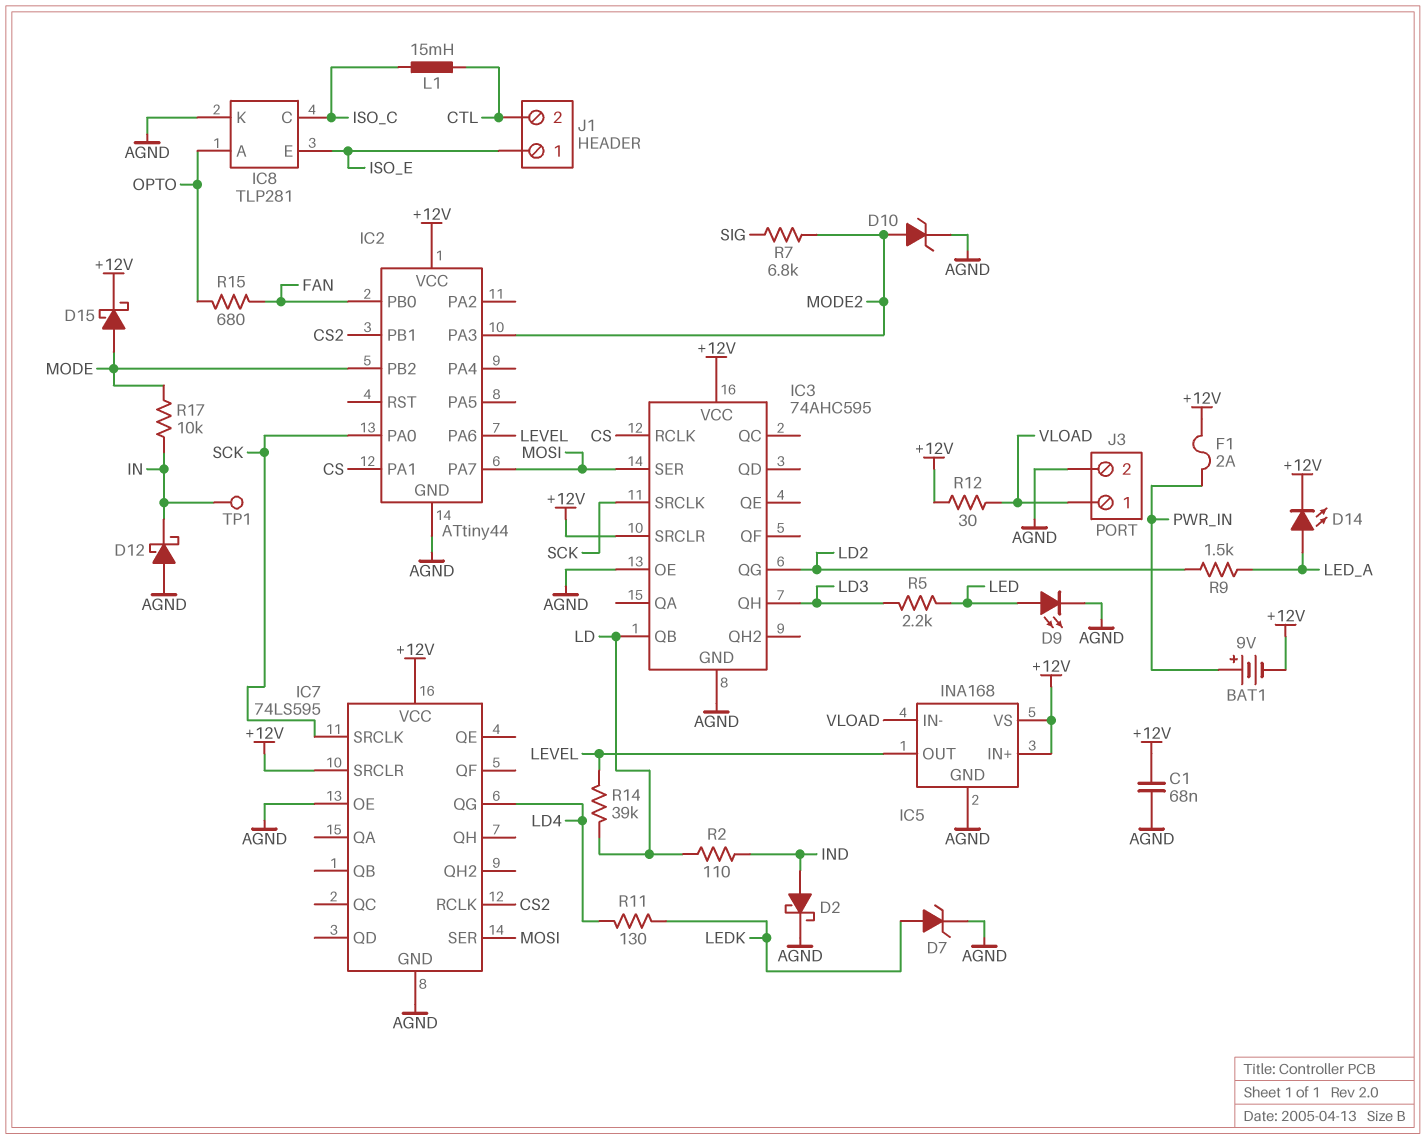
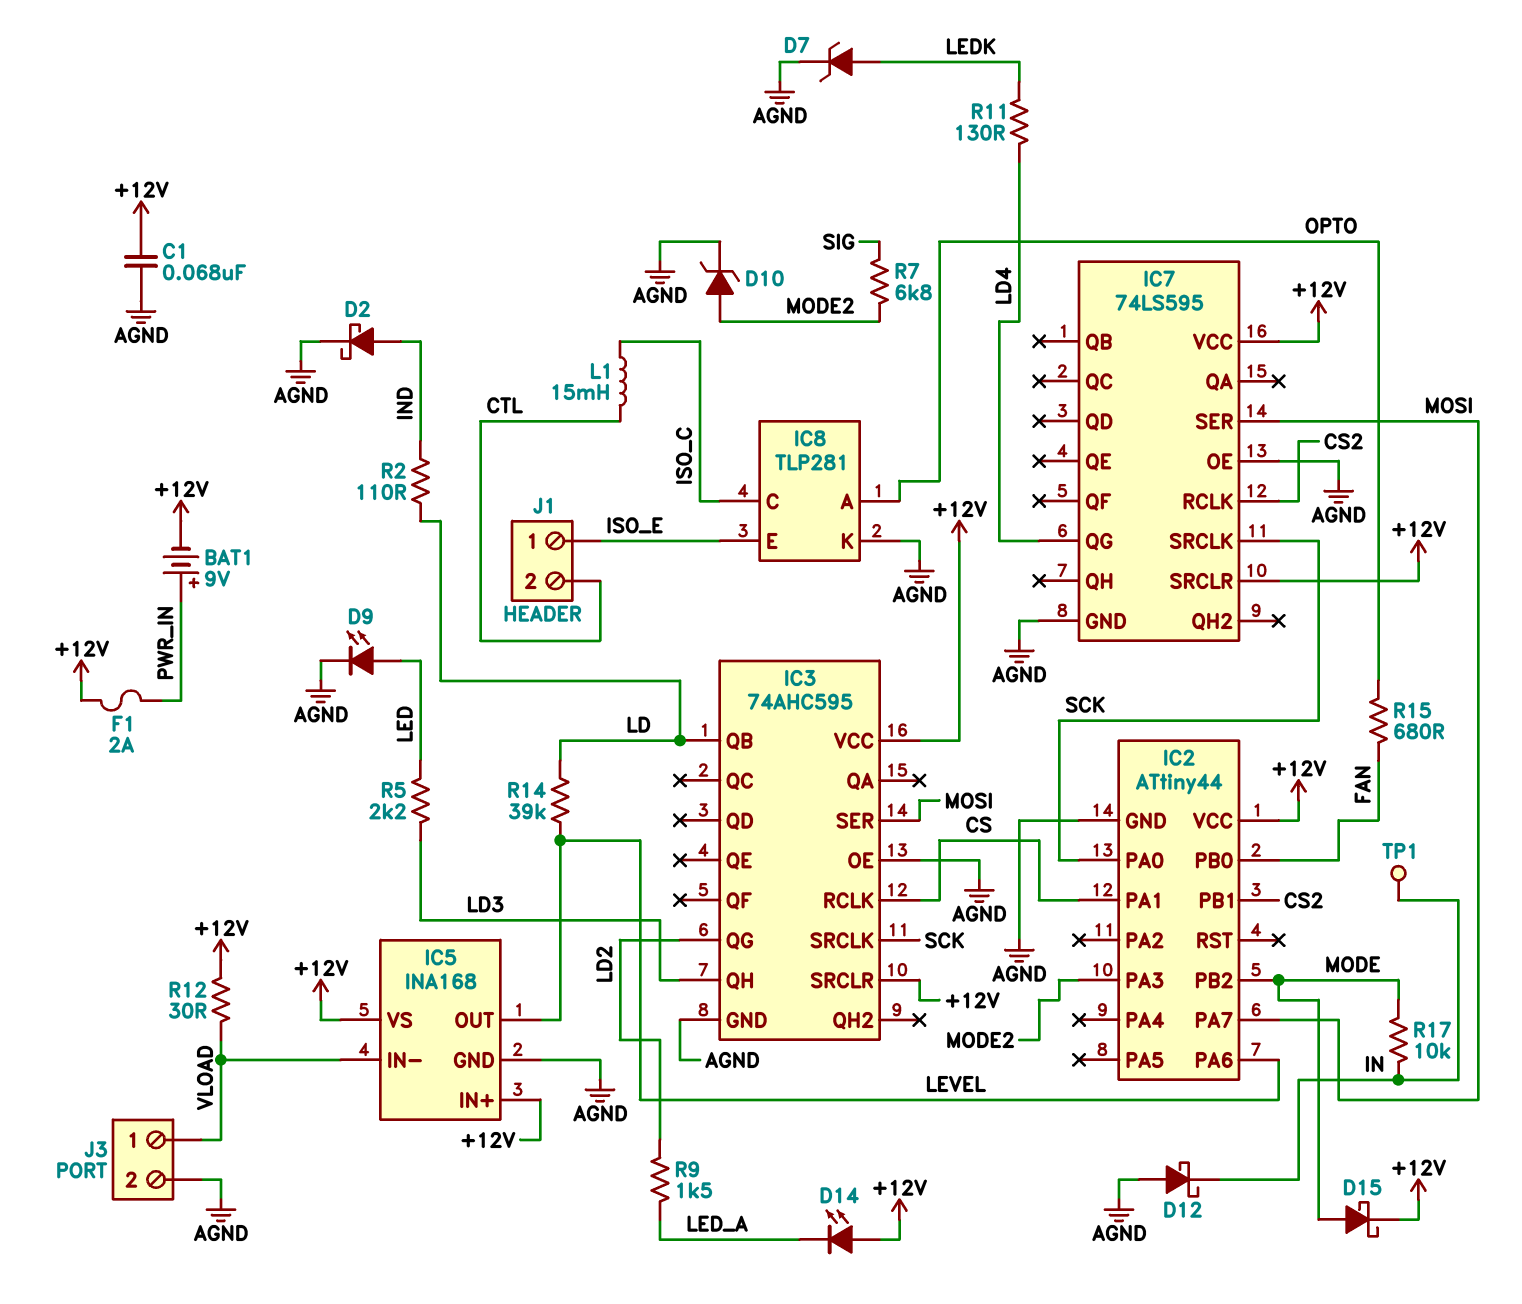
D14: LED (A LED_A, K +12V) -> LED (A +12V, K LED_A)

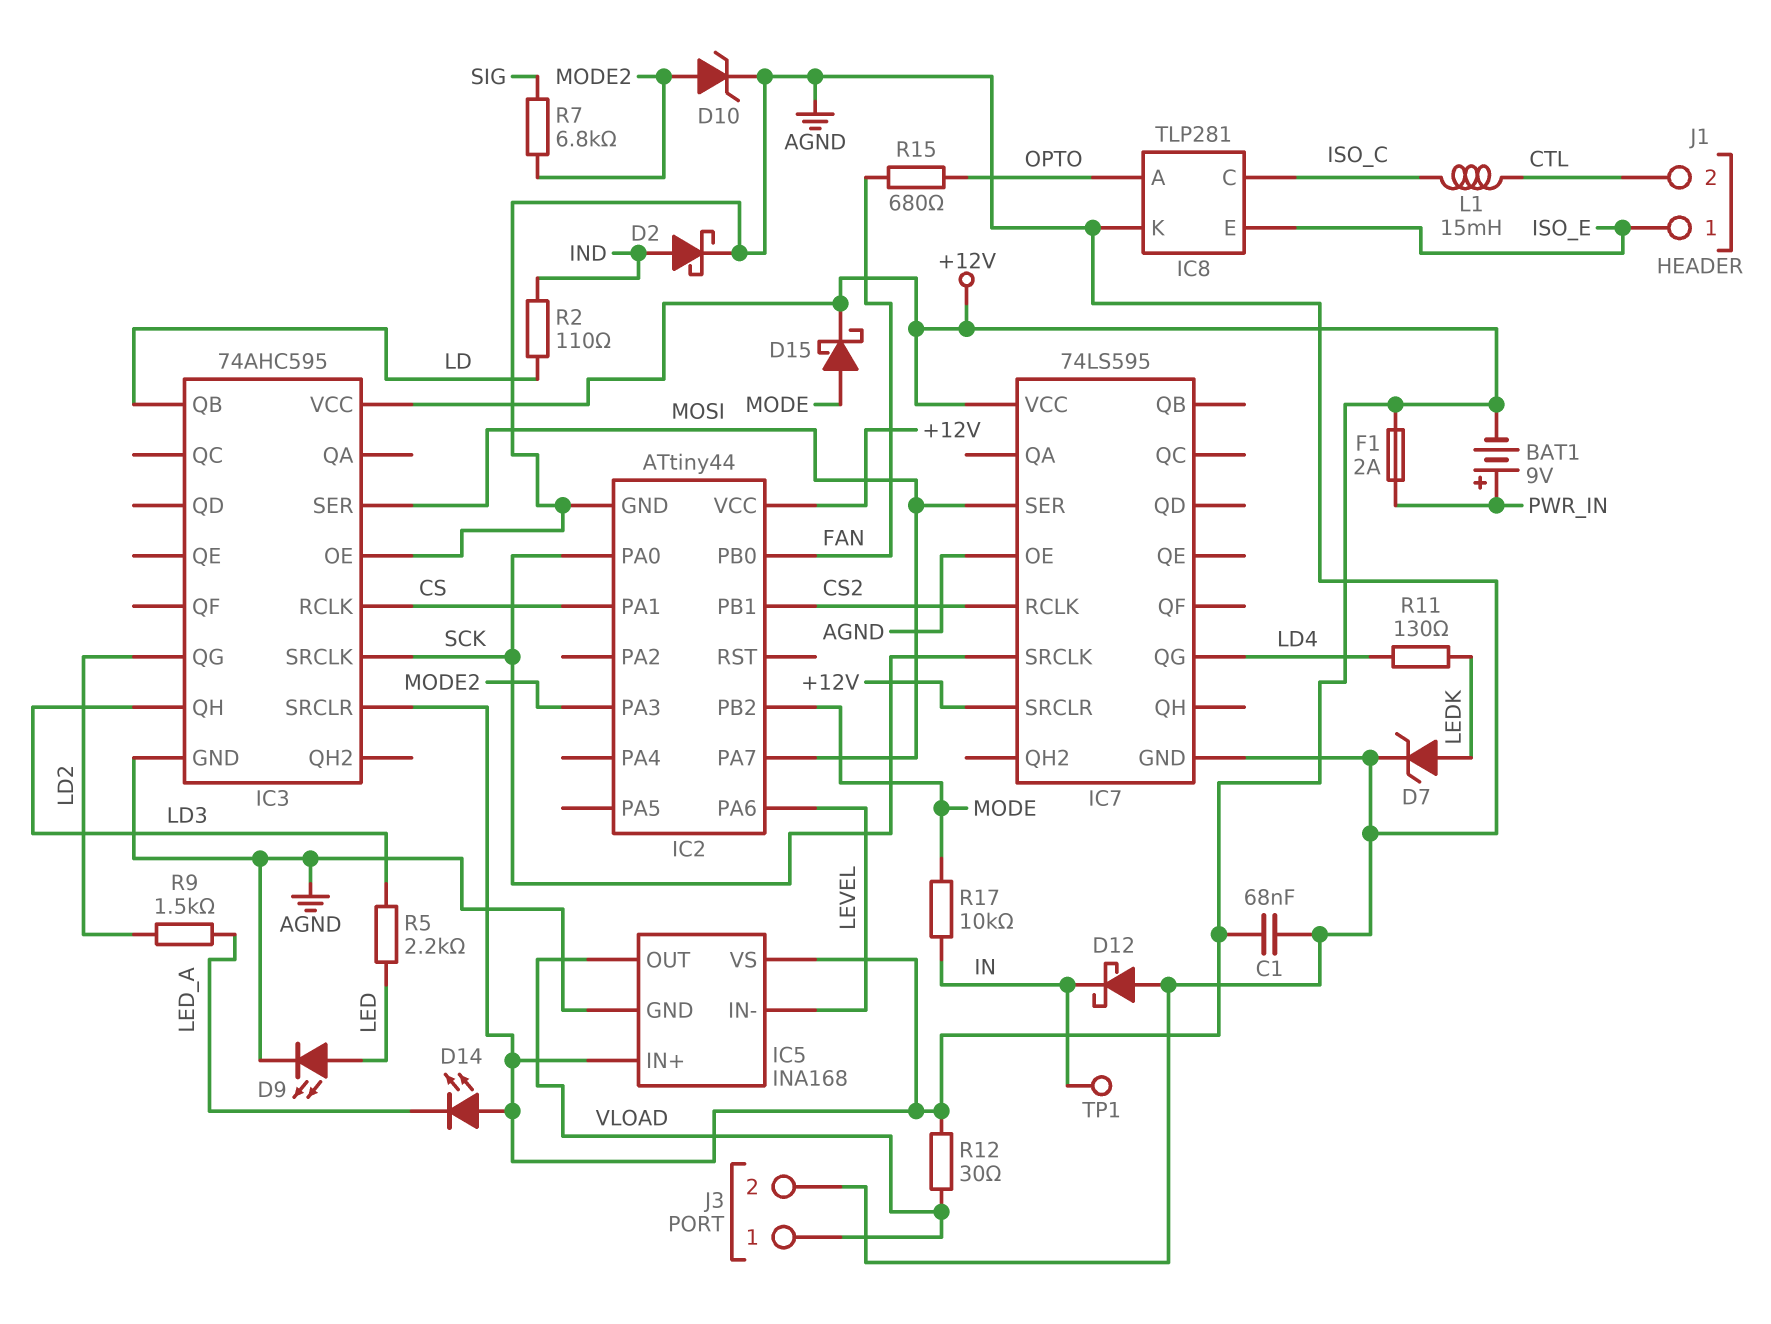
IC5 pin IN-: VLOAD -> LEVEL
IC5 pin OUT: LEVEL -> VLOAD
R14: 39k (LD, LEVEL) -> none

